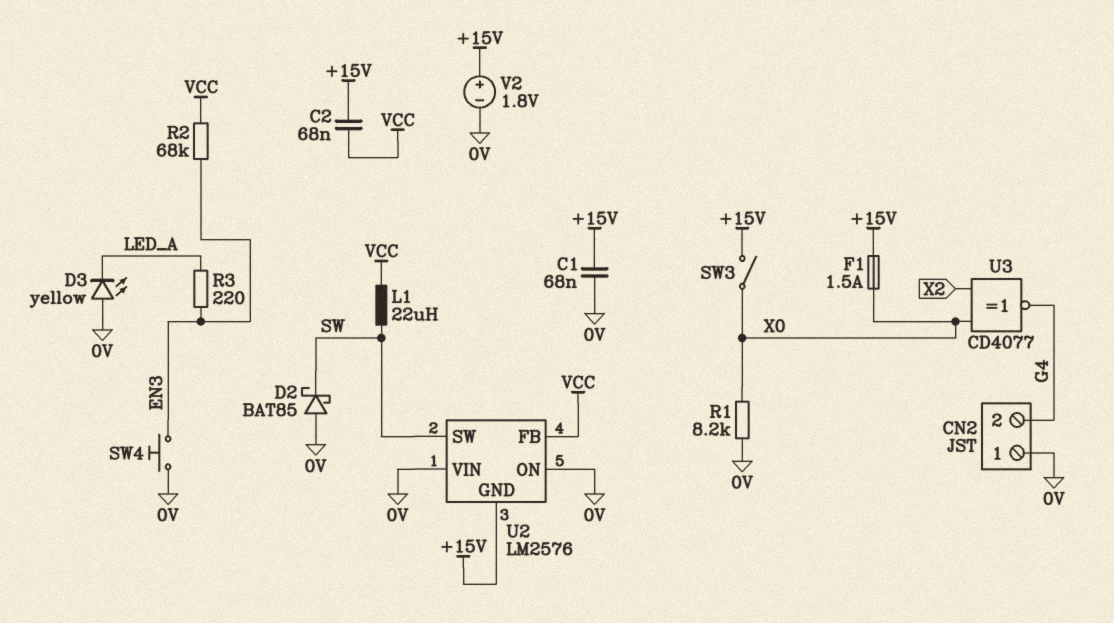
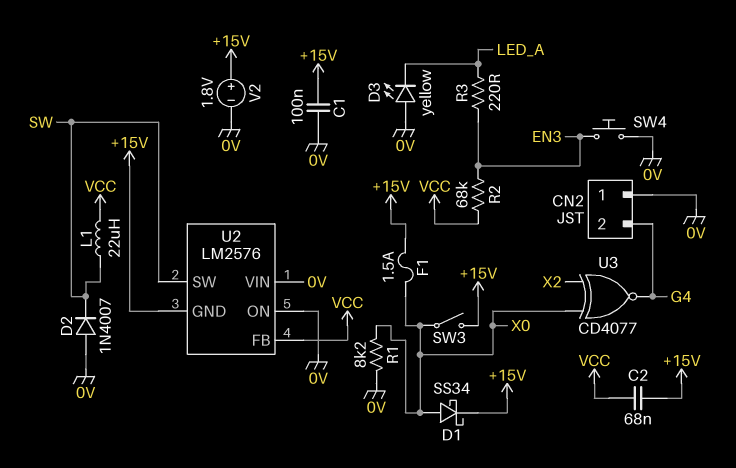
C1: 68nF (+15V, 0V) -> 100nF (+15V, 0V)
D1: none -> schottky SS34 (A X0, K +15V)
D2: schottky BAT85 (A 0V, K SW) -> diode 1N4007 (A 0V, K SW)

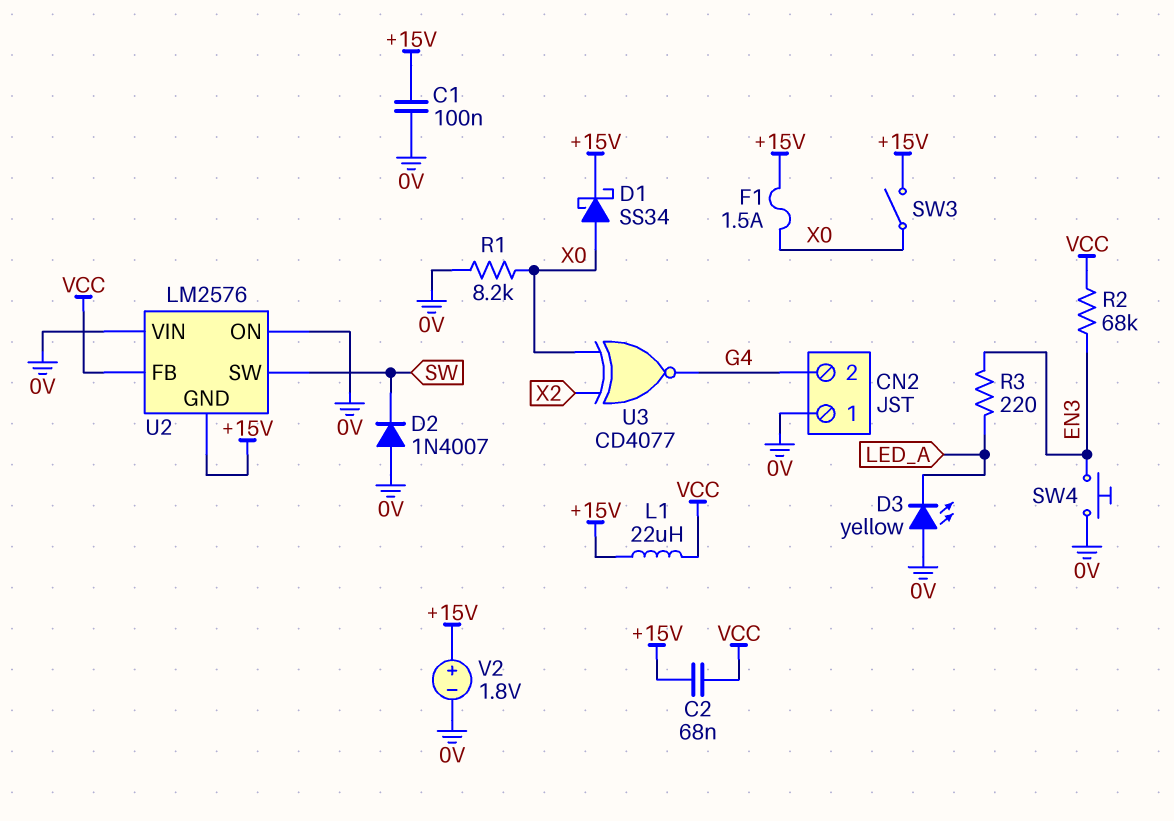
L1: 22uH (SW, VCC) -> 22uH (+15V, VCC)

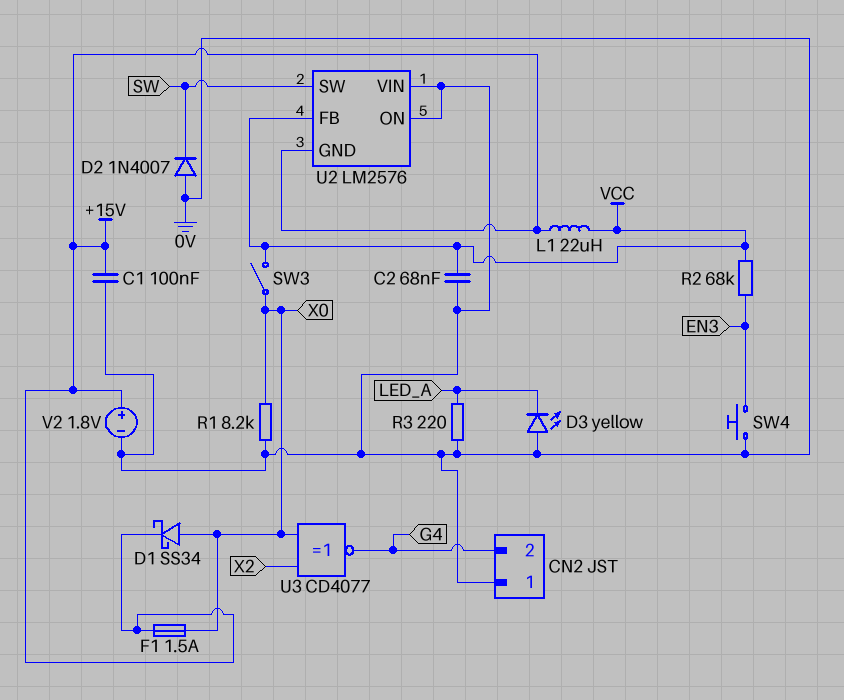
C2: 68nF (+15V, VCC) -> 68nF (0V, VCC)
R3: 220 (EN3, LED_A) -> 220 (0V, LED_A)
SW3: switch (+15V, X0) -> switch (VCC, X0)

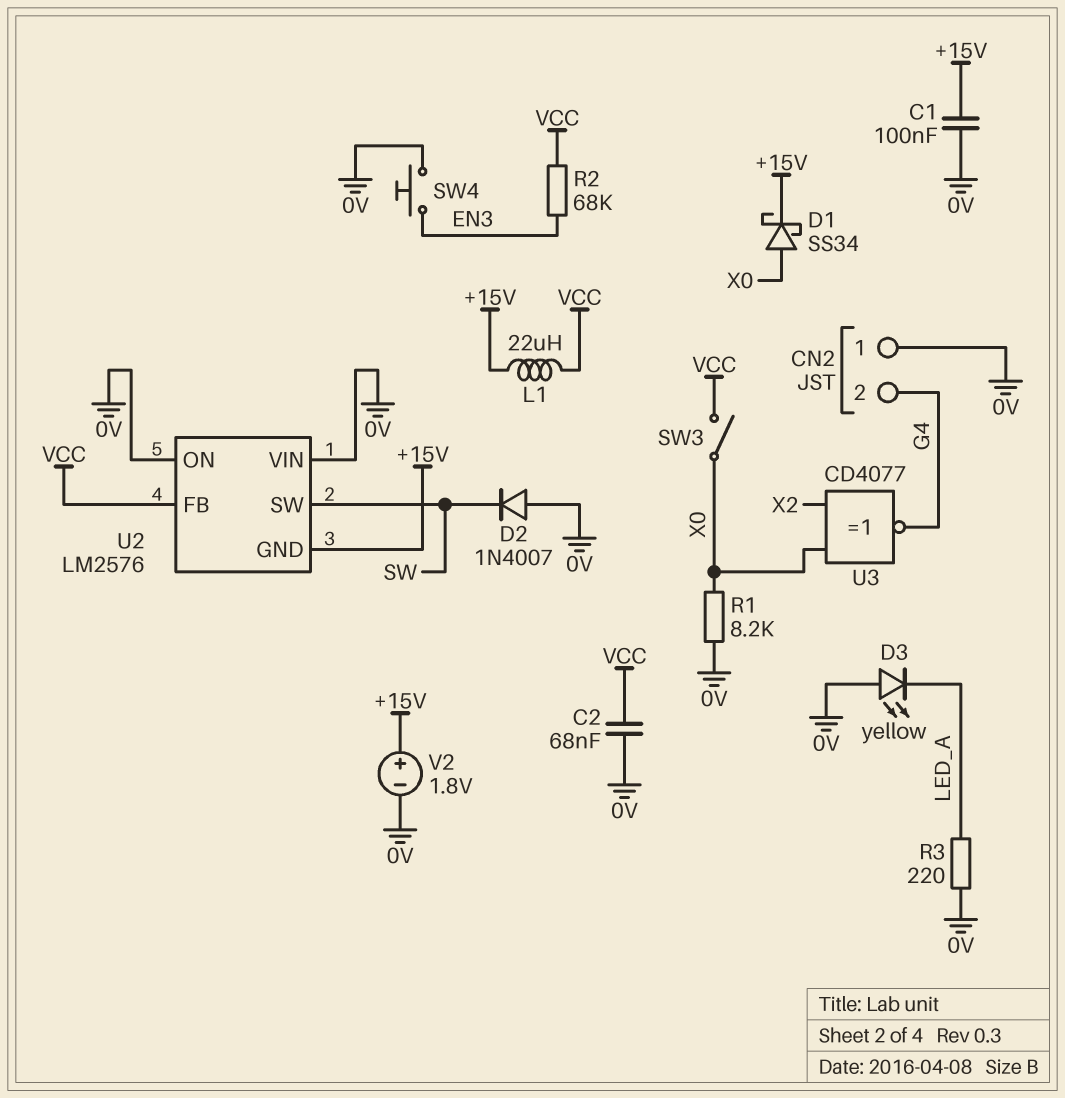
F1: 1.5A (+15V, X0) -> none

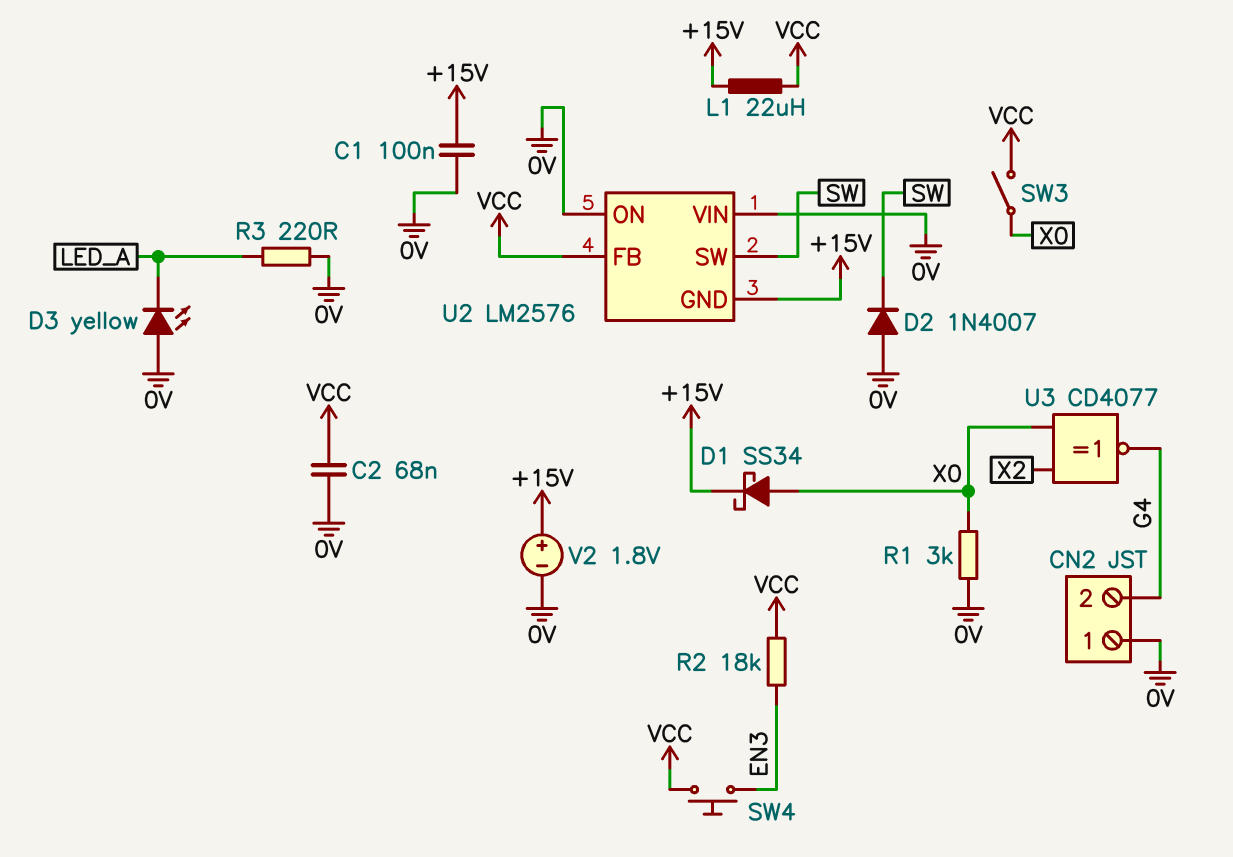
R1: 8.2k (0V, X0) -> 3k (0V, X0)
R2: 68k (EN3, VCC) -> 18k (EN3, VCC)
SW4: button (0V, EN3) -> button (EN3, VCC)

